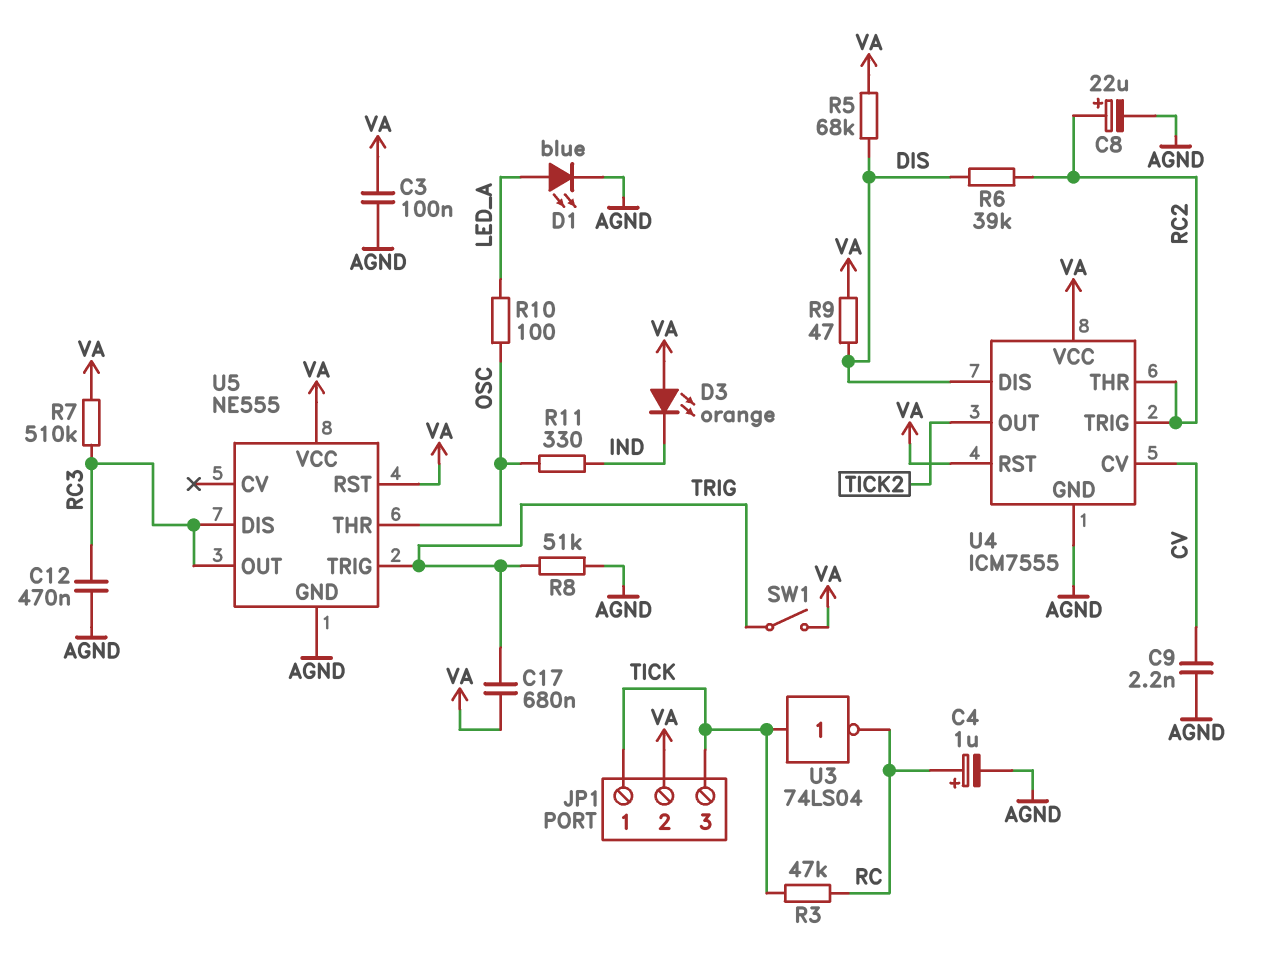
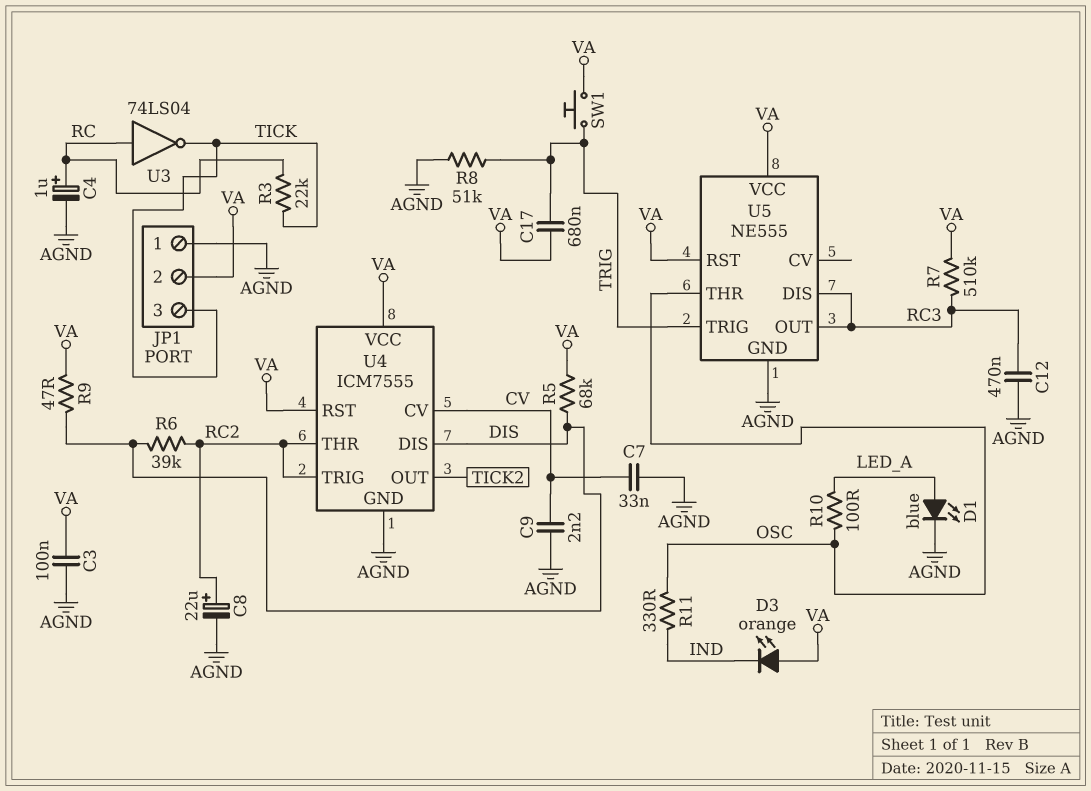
C7: none -> 33nF (AGND, CV)
JP1 pin 1: TICK -> AGND
R3: 47k (RC, TICK) -> 22k (RC, TICK)
SW1: switch (TRIG, VA) -> button (TRIG, VA)
U3: NOT 74LS04 (in TICK, out RC) -> NOT 74LS04 (in RC, out TICK)

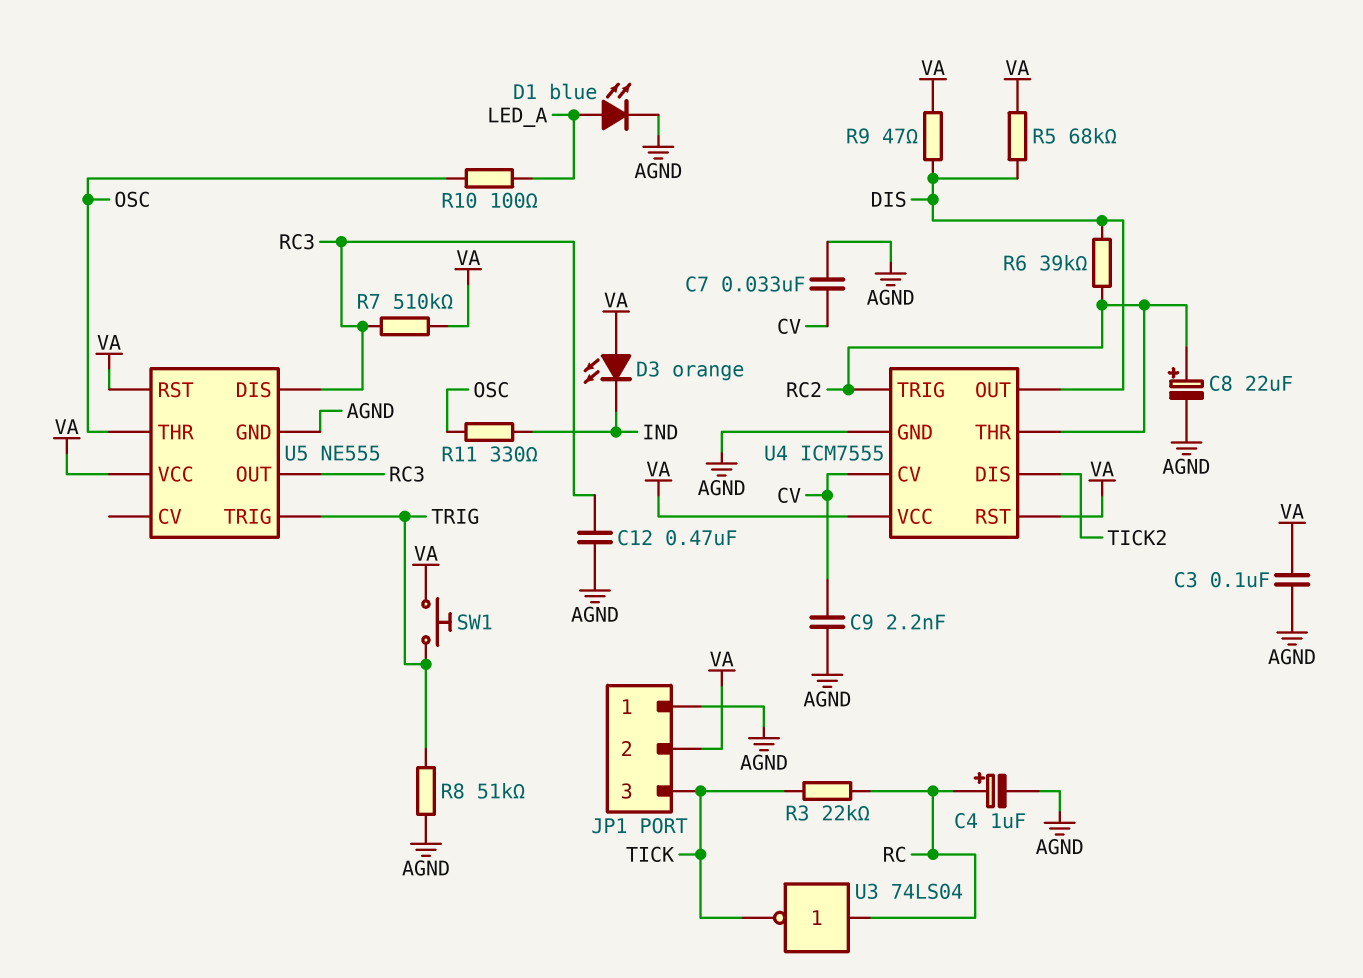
C17: 680nF (TRIG, VA) -> none
U4 pin DIS: DIS -> TICK2
U4 pin OUT: TICK2 -> DIS

